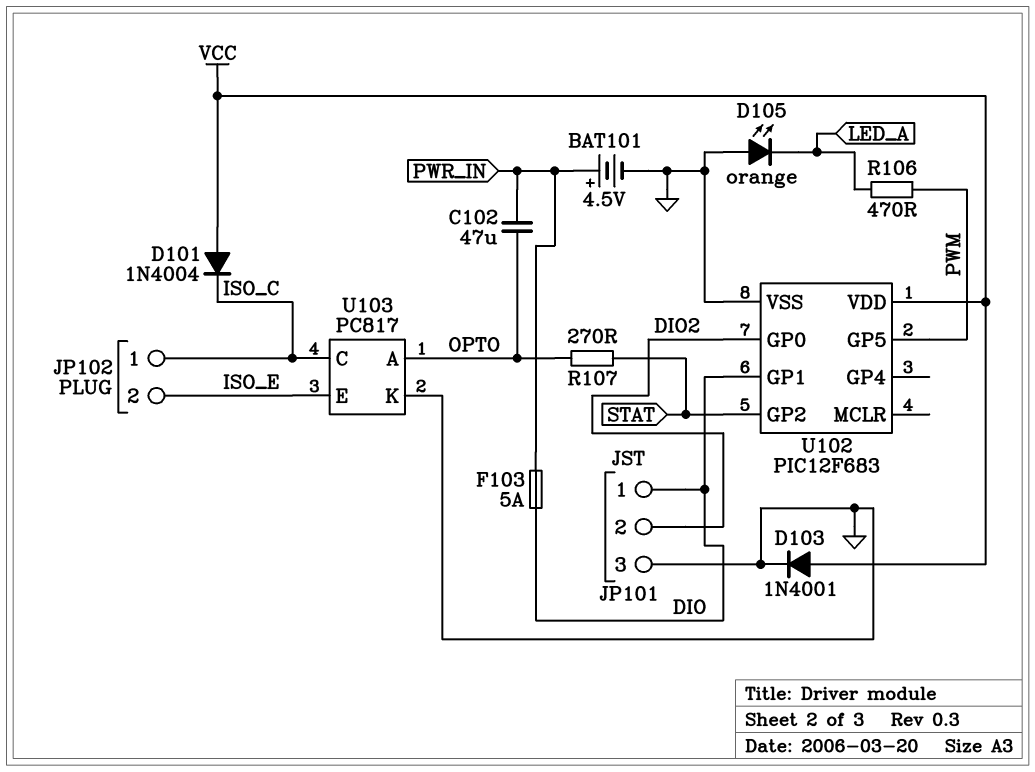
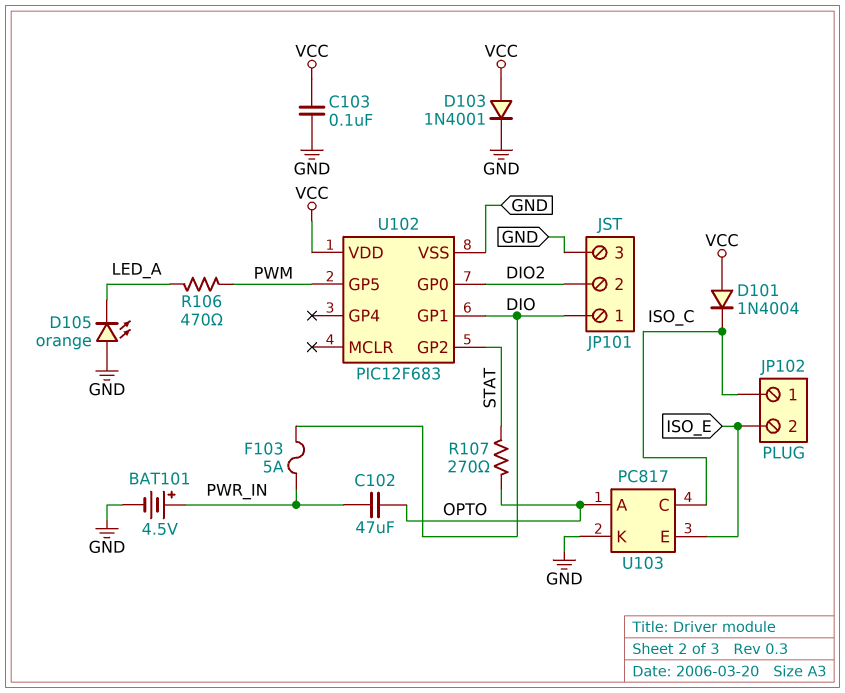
C103: none -> 100nF (GND, VCC)

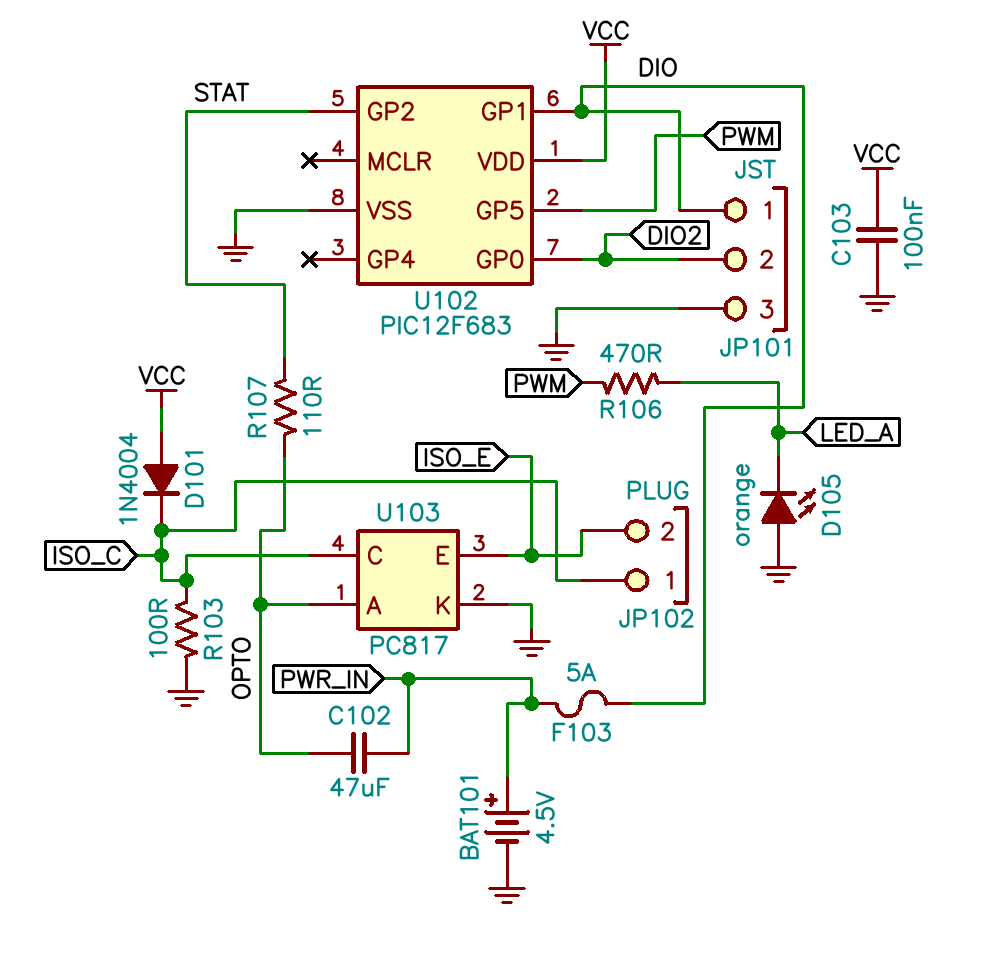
D103: diode 1N4001 (A VCC, K GND) -> none
R103: none -> 100 (GND, ISO_C)
R107: 270 (OPTO, STAT) -> 110 (OPTO, STAT)

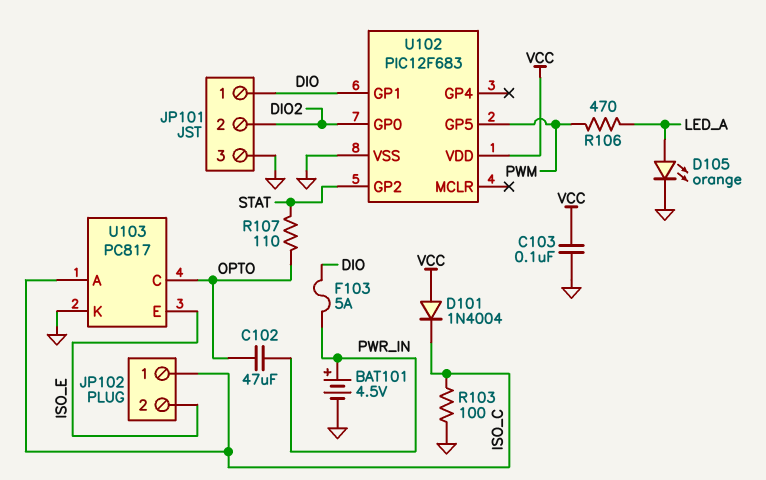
D105: LED orange (A GND, K LED_A) -> LED orange (A LED_A, K GND)
U103 pin A: OPTO -> ISO_C
U103 pin C: ISO_C -> OPTO

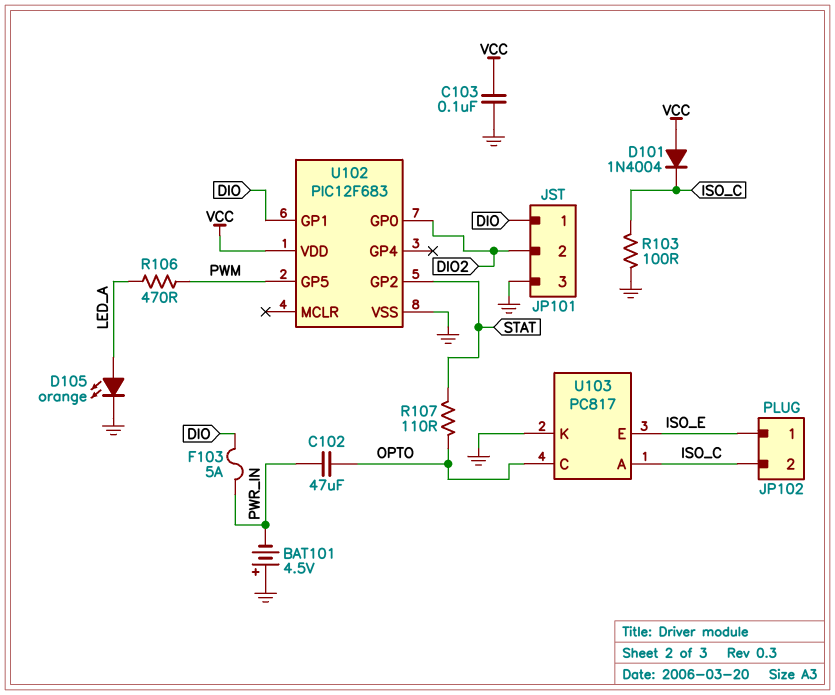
BAT101: 4.5V (plus PWR_IN, minus GND) -> 4.5V (plus GND, minus PWR_IN)
JP102 pin 1: ISO_C -> ISO_E
JP102 pin 2: ISO_E -> ISO_C

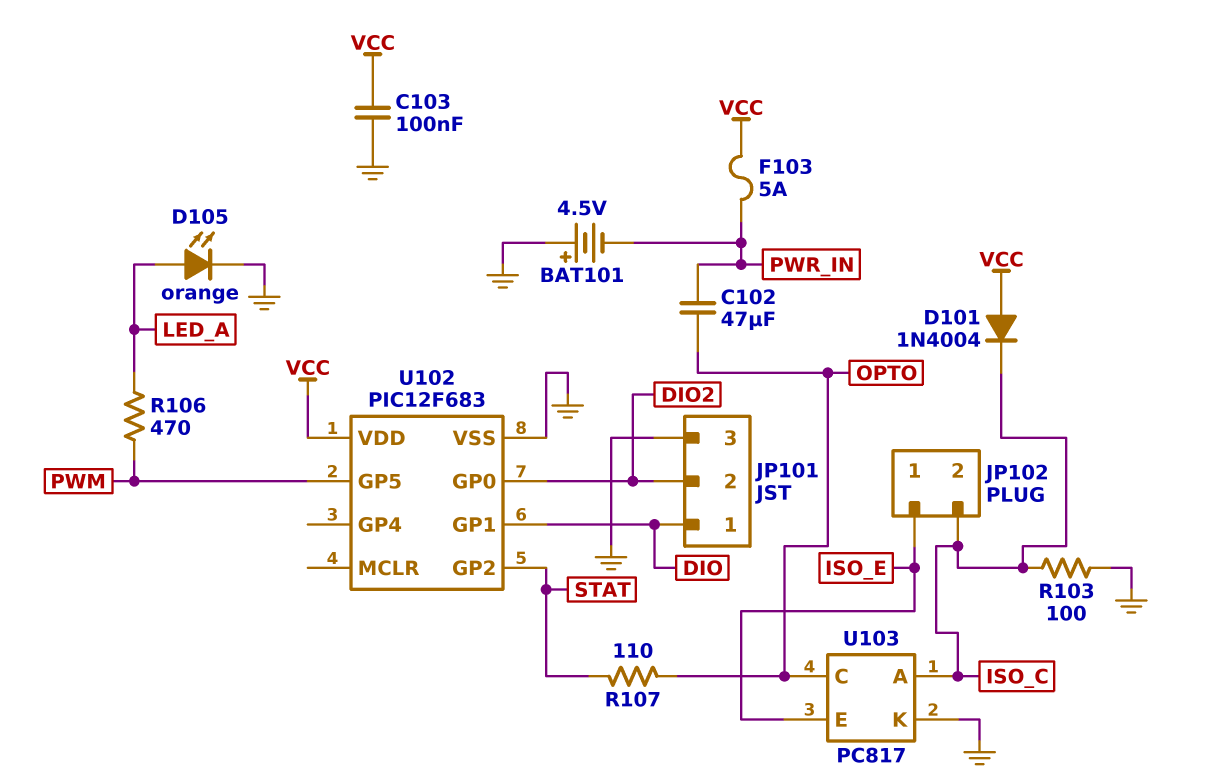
F103: 5A (DIO, PWR_IN) -> 5A (PWR_IN, VCC)

